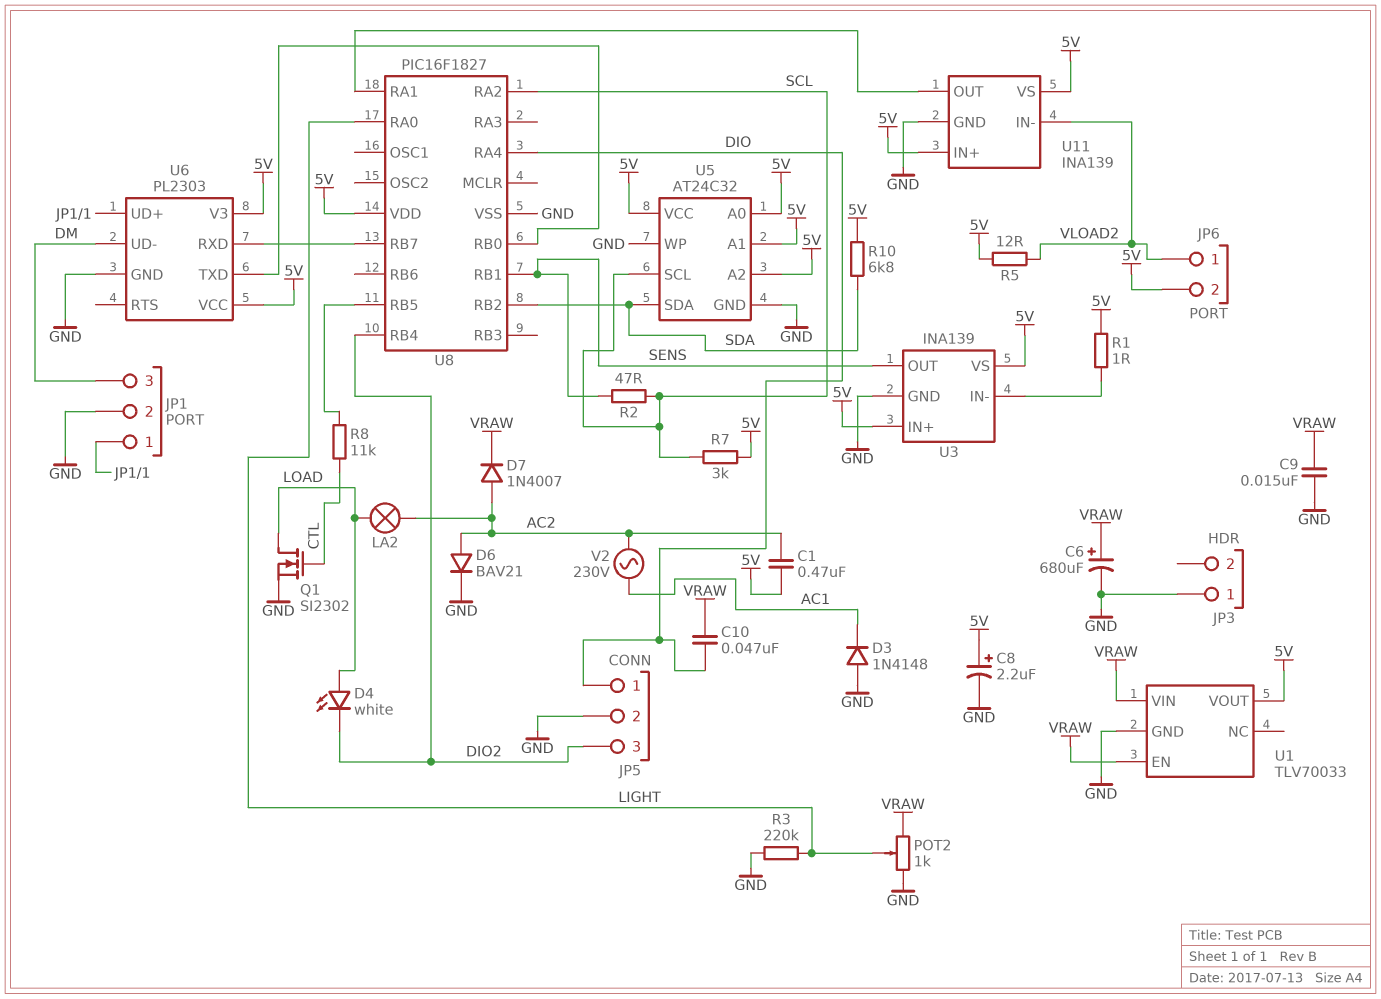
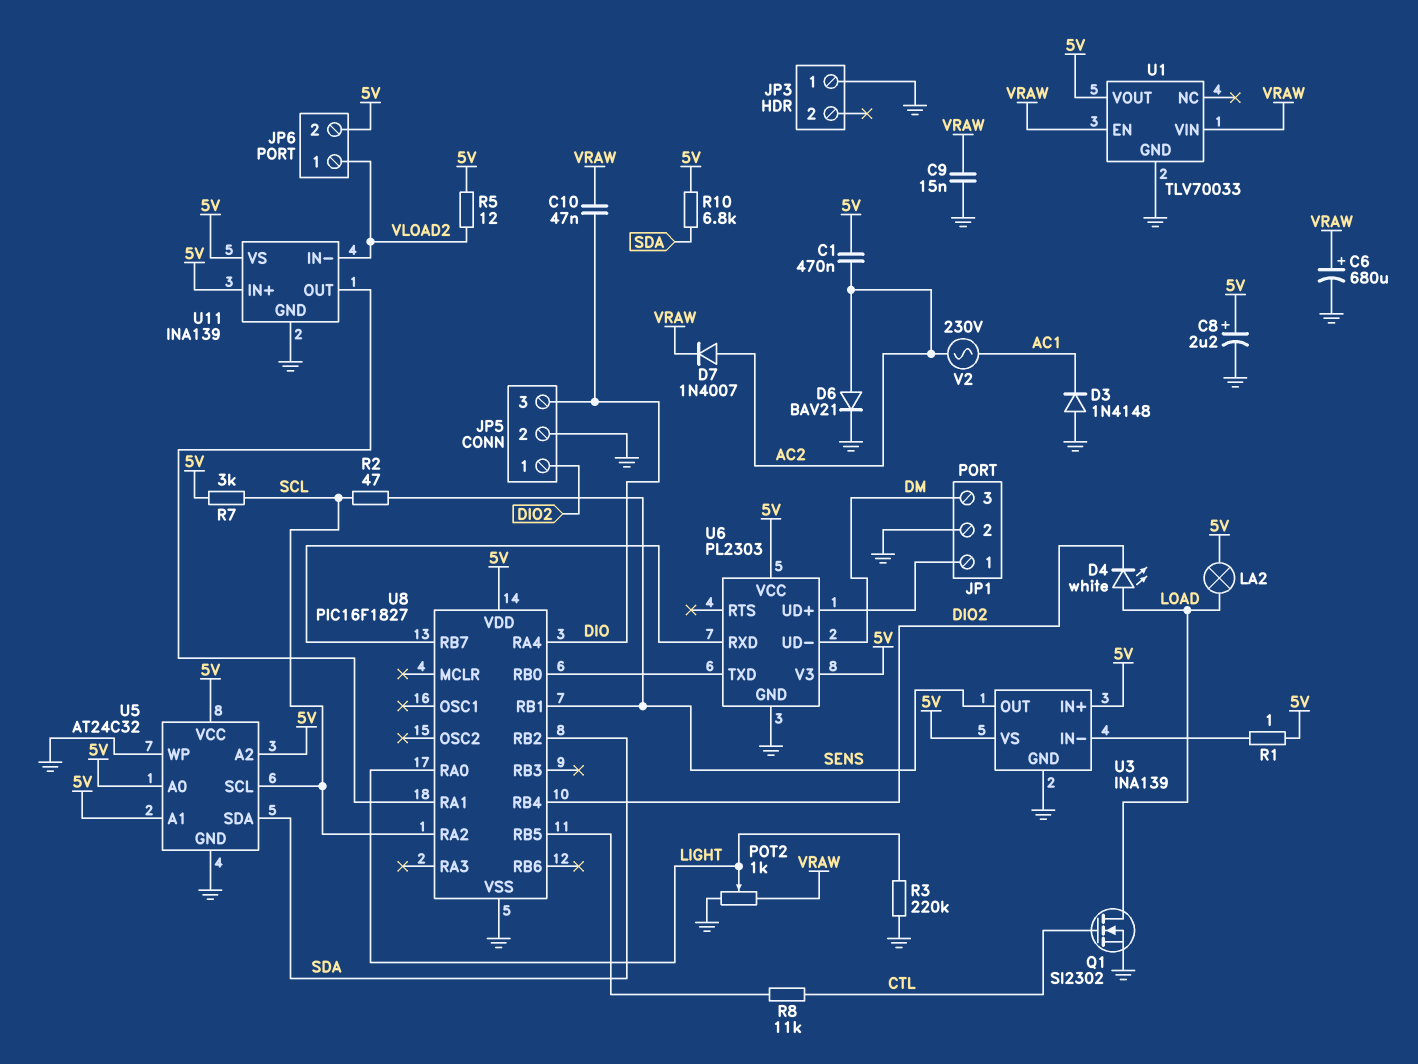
JP5 pin 1: DIO -> DIO2
JP5 pin 3: DIO2 -> DIO
LA2: lamp (AC2, LOAD) -> lamp (5V, LOAD)

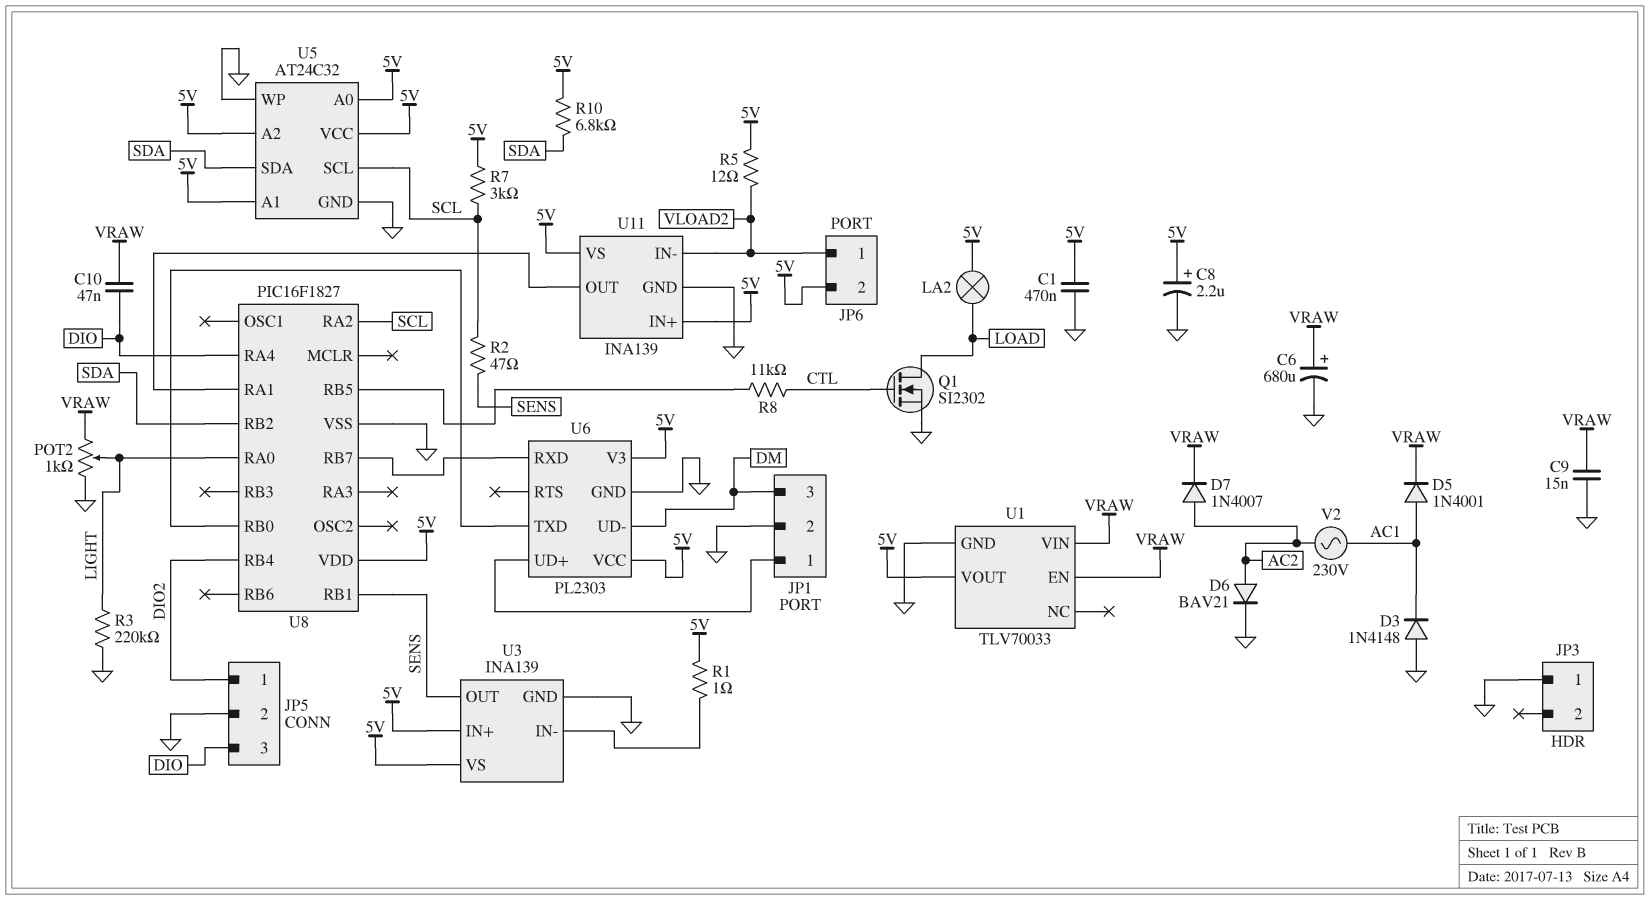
C1: 470nF (5V, AC2) -> 470nF (5V, GND)
D4: LED white (A LOAD, K DIO2) -> none
D5: none -> diode 1N4001 (A AC1, K VRAW)

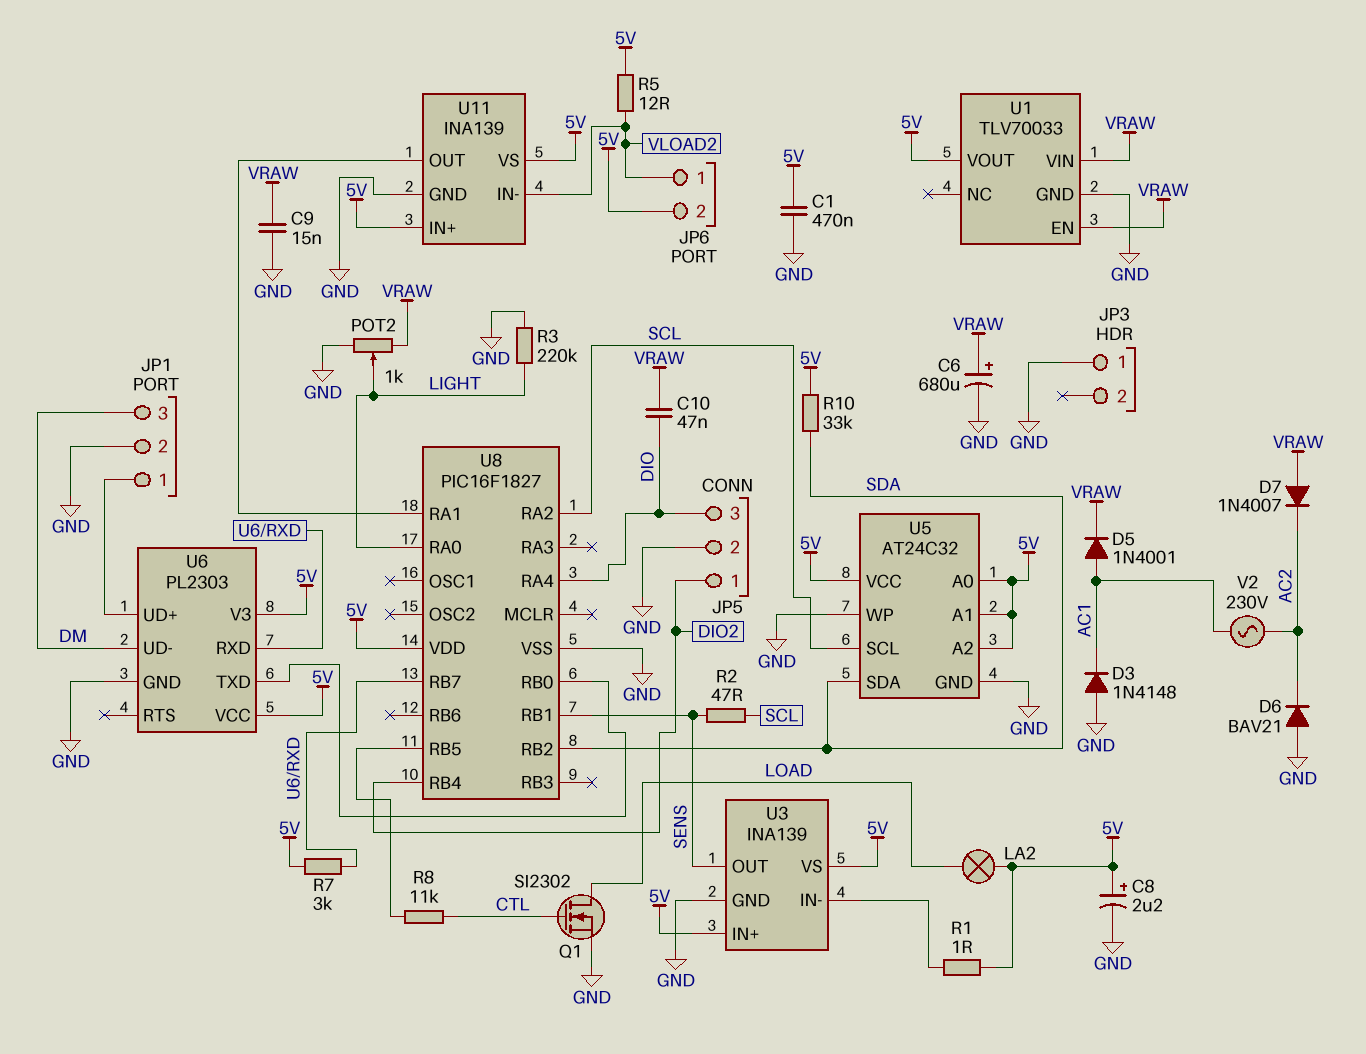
D6: diode BAV21 (A AC2, K GND) -> diode BAV21 (A GND, K AC2)
D7: diode 1N4007 (A AC2, K VRAW) -> diode 1N4007 (A VRAW, K AC2)
R7: 3k (5V, SCL) -> 3k (5V, U6/RXD)
R10: 6.8k (5V, SDA) -> 33k (5V, SDA)

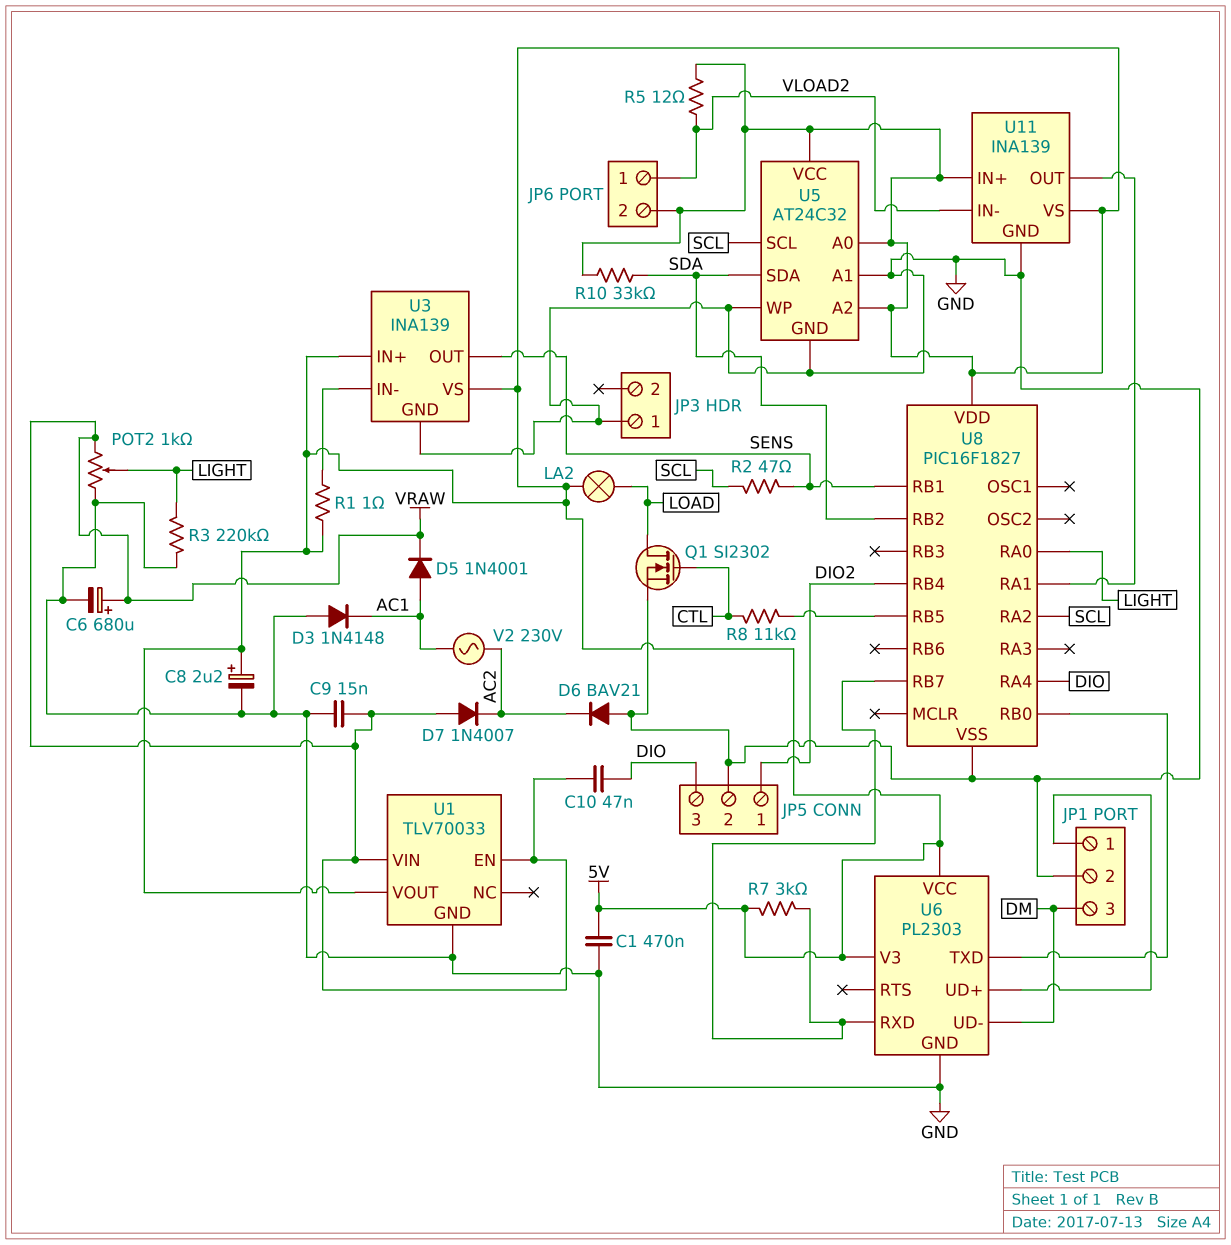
U5 pin A1: 5V -> GND

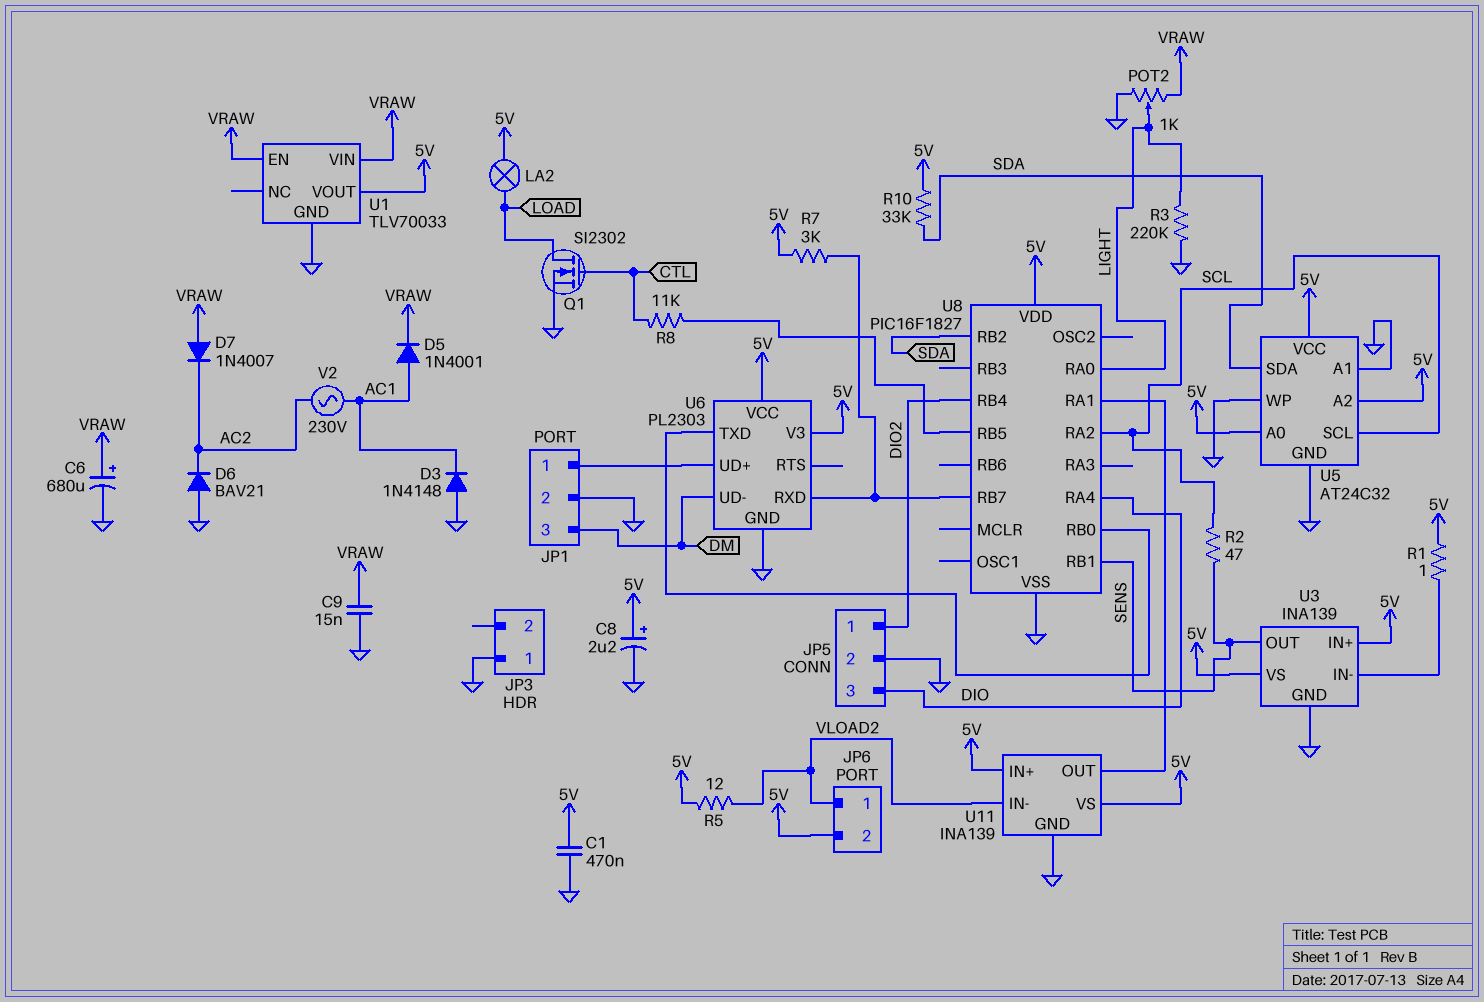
C10: 47nF (DIO, VRAW) -> none

